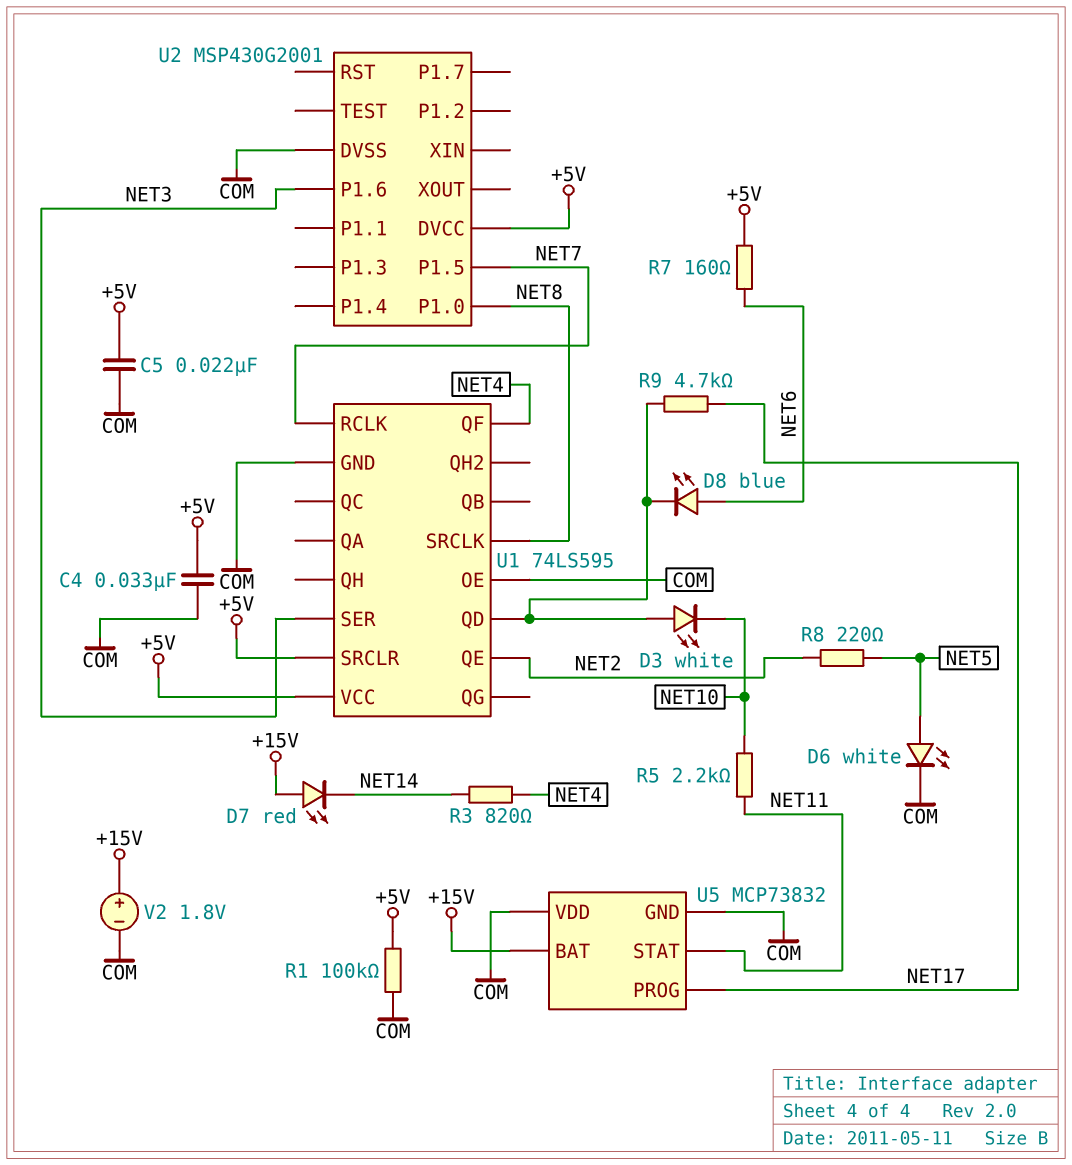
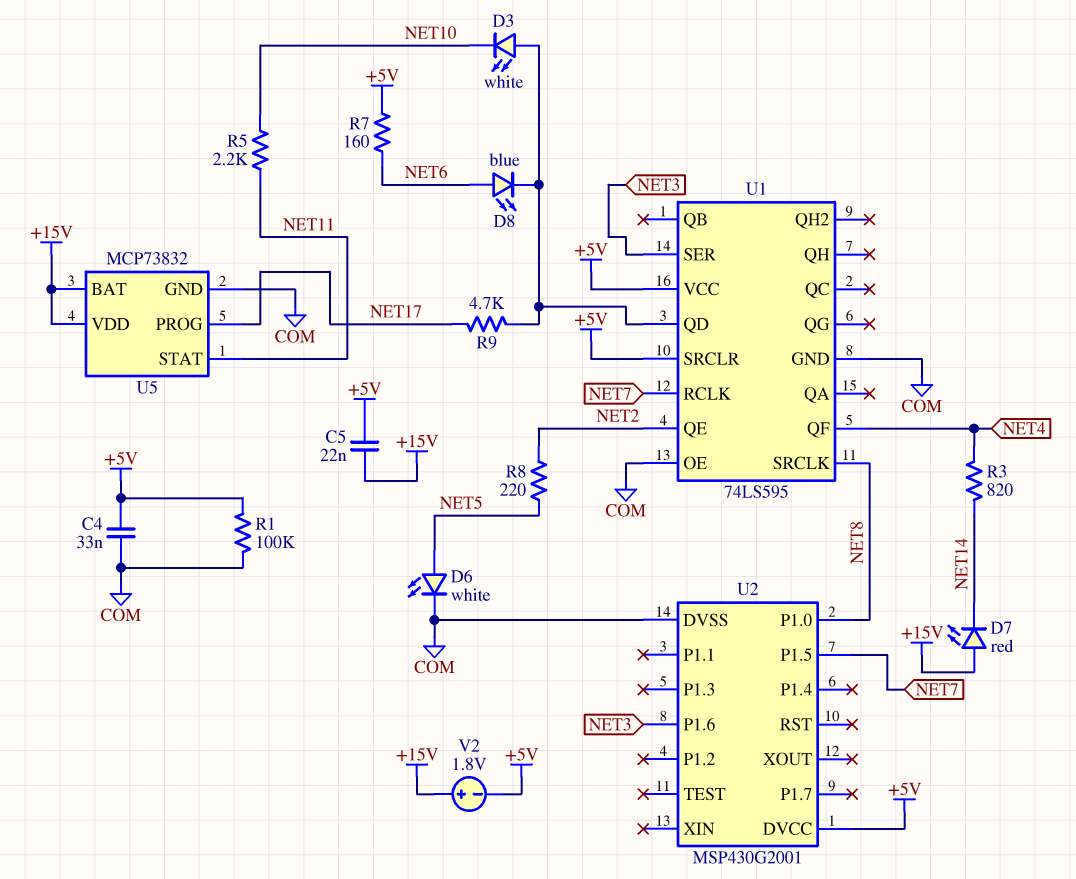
C5: 22nF (+5V, COM) -> 22nF (+5V, +15V)
U5 pin VDD: COM -> +15V
V2: 1.8V (plus +15V, minus COM) -> 1.8V (plus +15V, minus +5V)

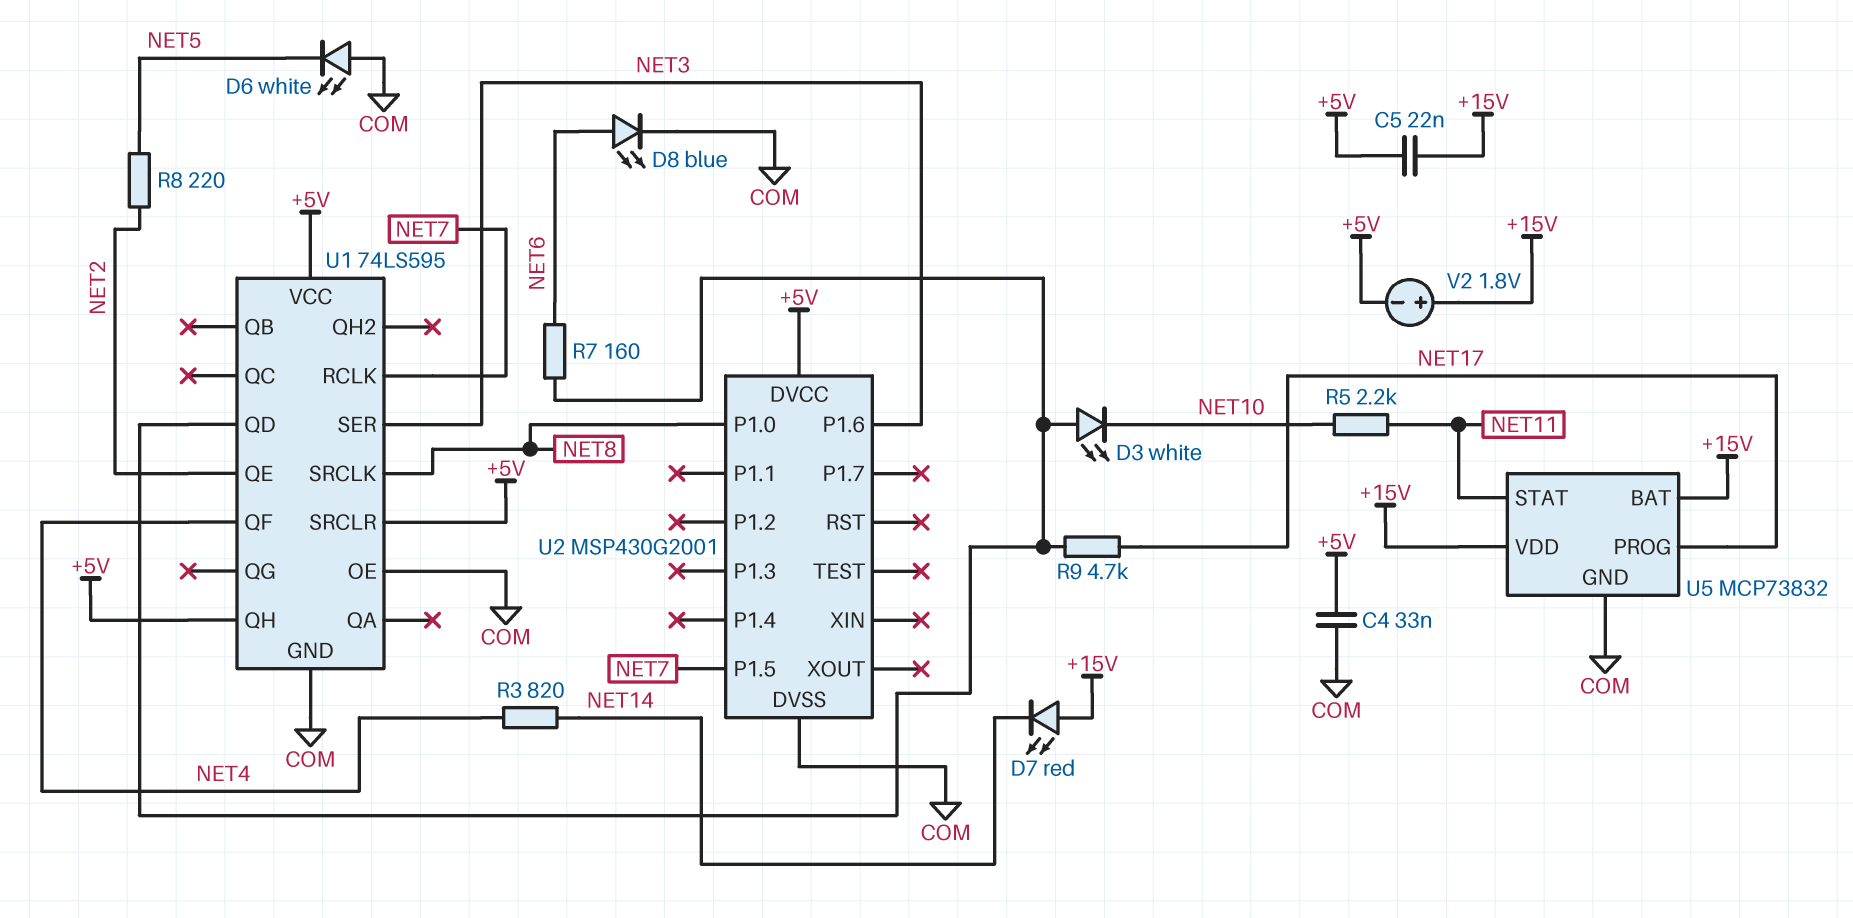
D6: LED white (A NET5, K COM) -> LED white (A COM, K NET5)
D8: LED blue (A NET6, K U1/QD) -> LED blue (A NET6, K COM)
R1: 100k (+5V, COM) -> none
R7: 160 (+5V, NET6) -> 160 (NET6, U1/QD)
U1 pin QH: none -> +5V

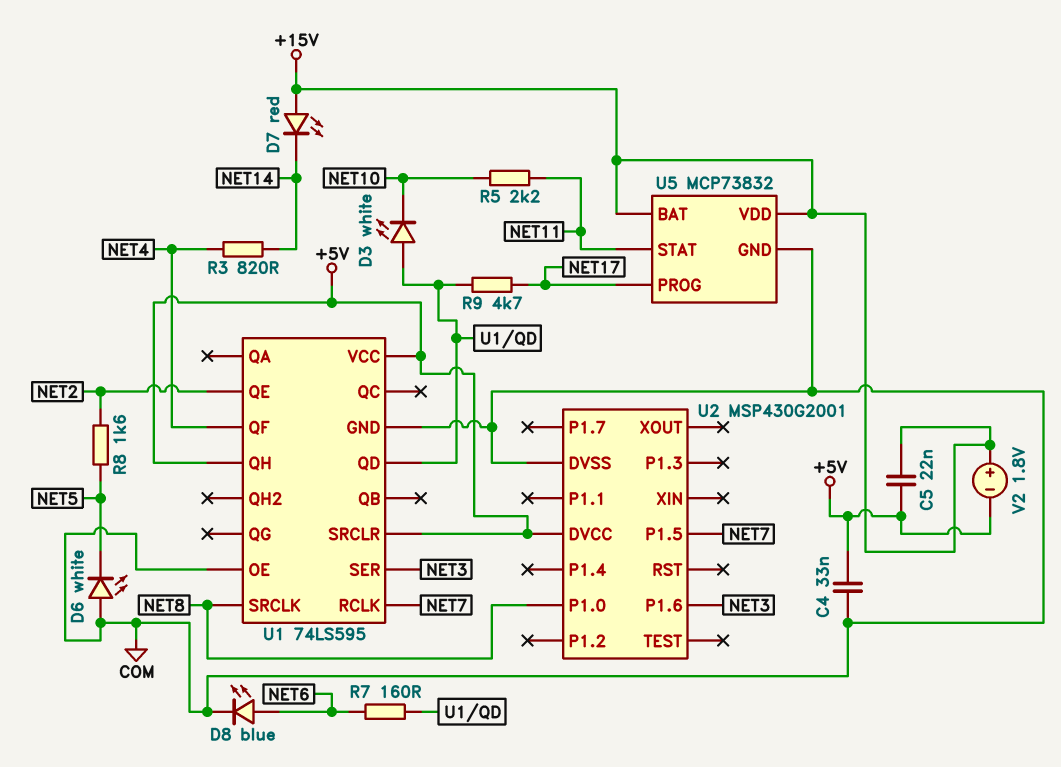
R8: 220 (NET2, NET5) -> 1.6k (NET2, NET5)

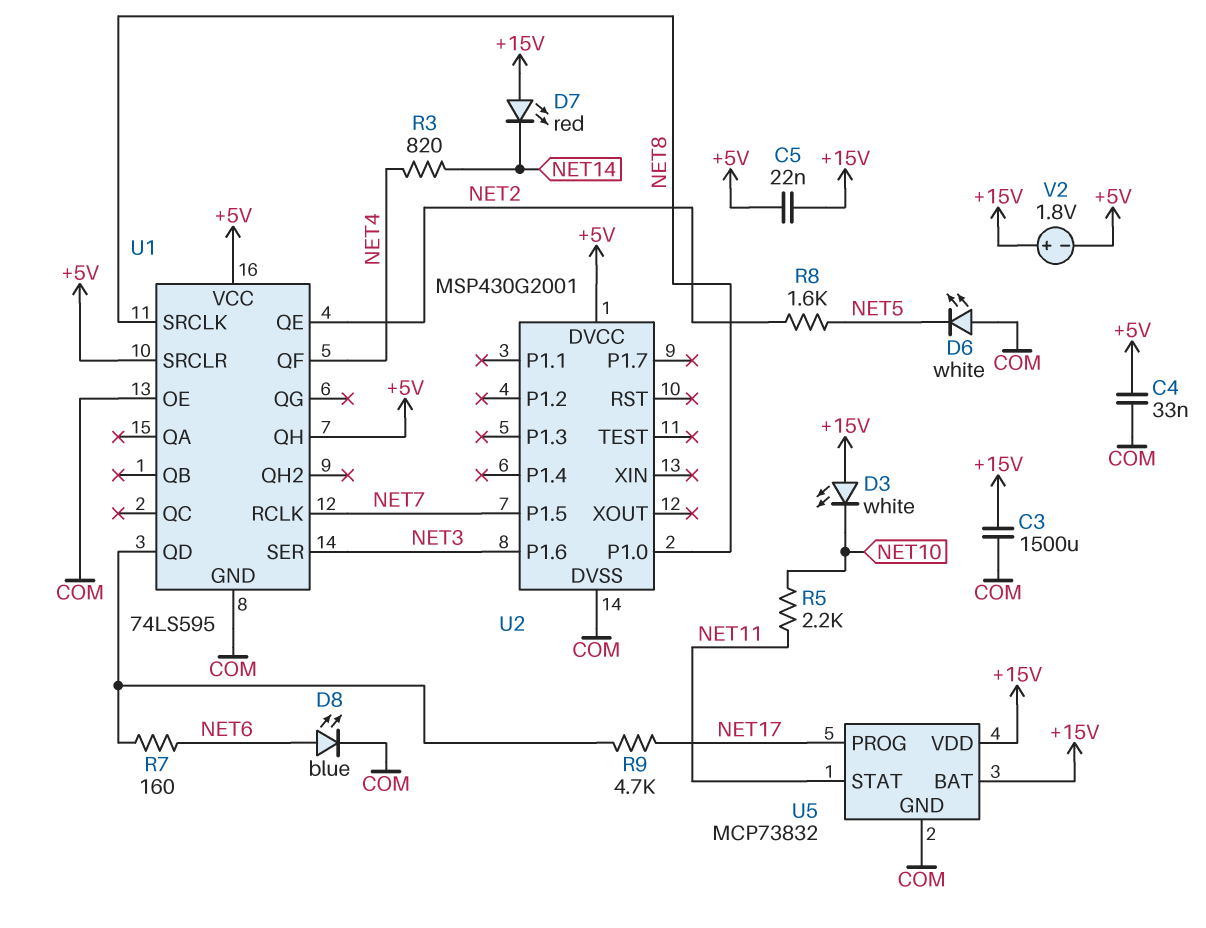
C3: none -> 1500uF (+15V, COM)
D3: LED white (A U1/QD, K NET10) -> LED white (A +15V, K NET10)

